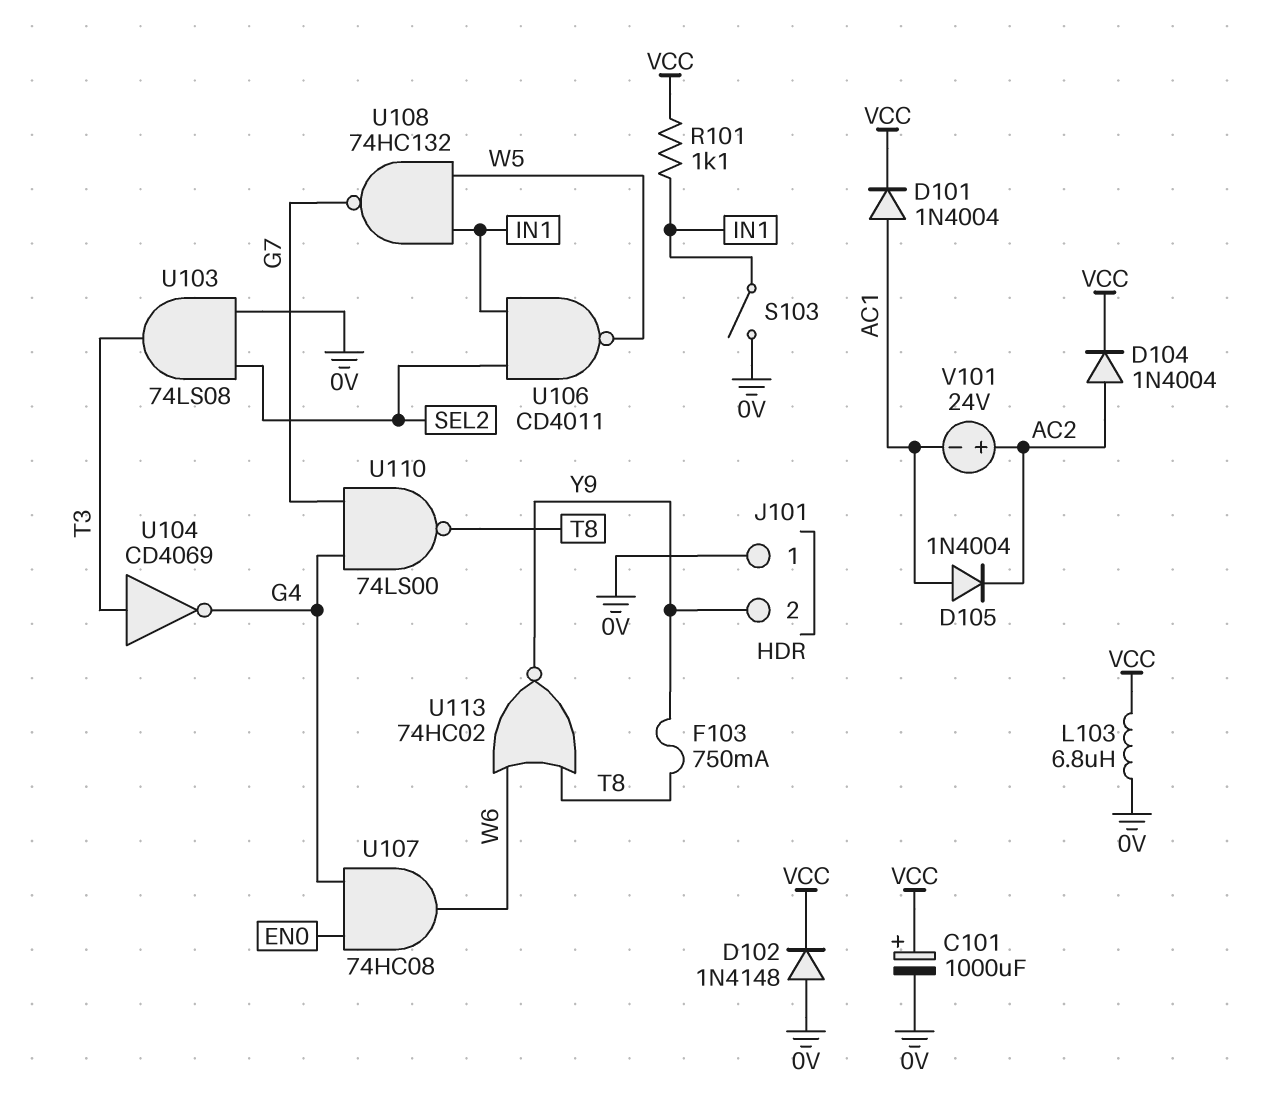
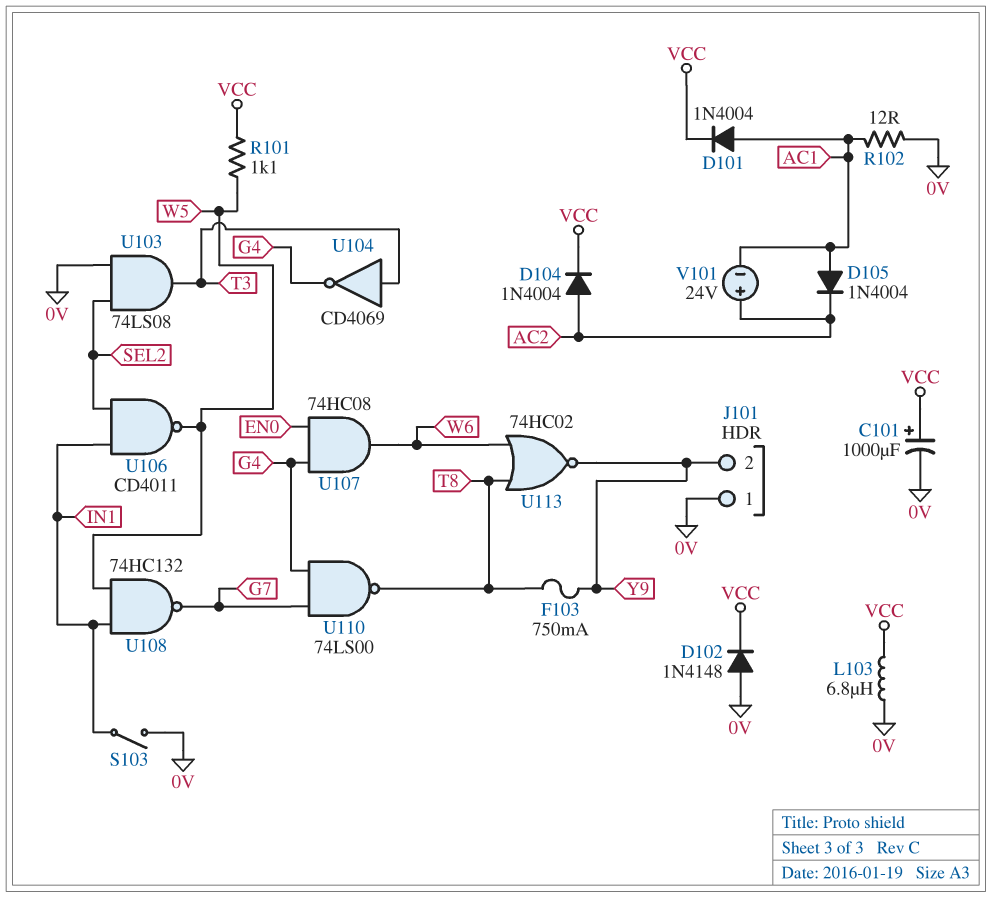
R101: 1.1k (IN1, VCC) -> 1.1k (VCC, W5)
R102: none -> 12 (0V, AC1)

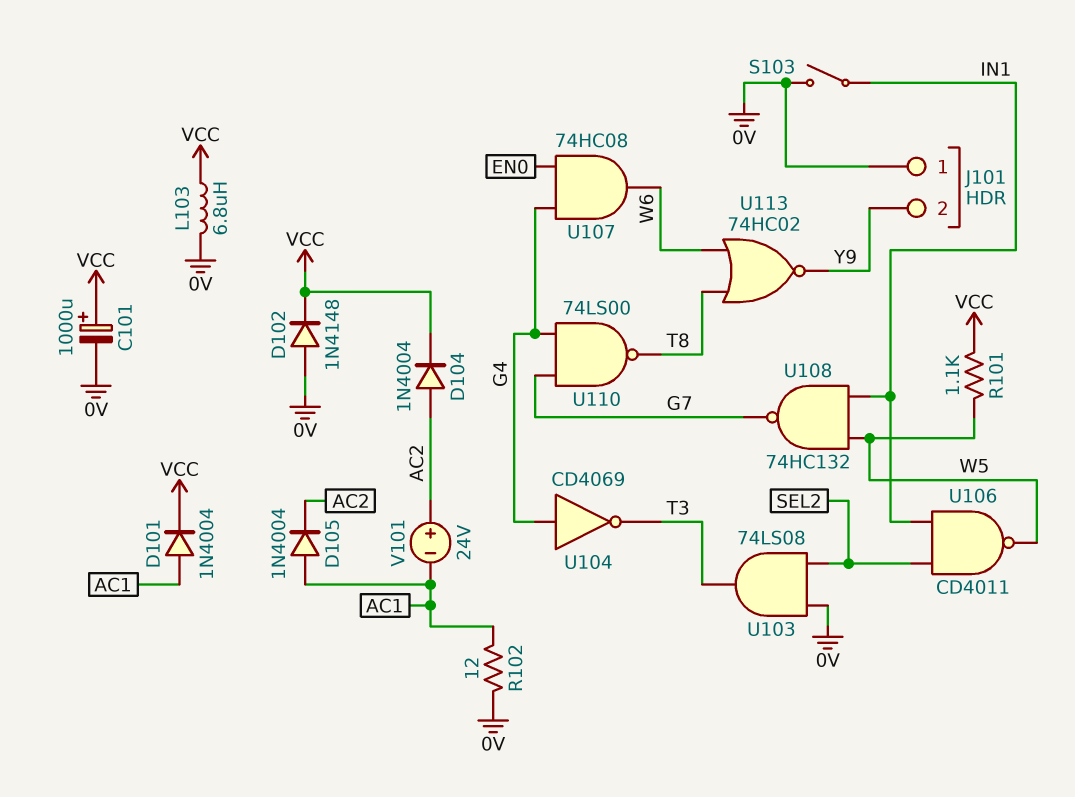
F103: 750mA (T8, Y9) -> none
U104: NOT CD4069 (in T3, out G4) -> NOT CD4069 (in G4, out T3)

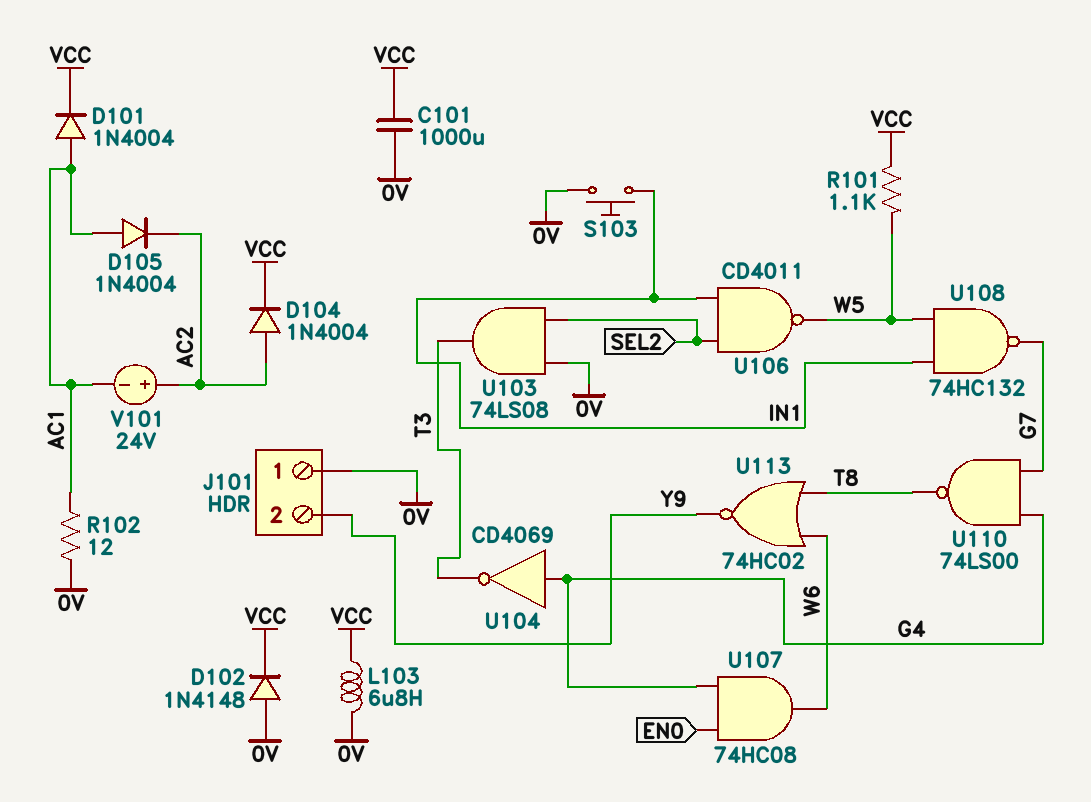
C101: 1000uF (plus VCC, minus 0V) -> 1000uF (0V, VCC)
S103: switch (0V, IN1) -> button (0V, IN1)

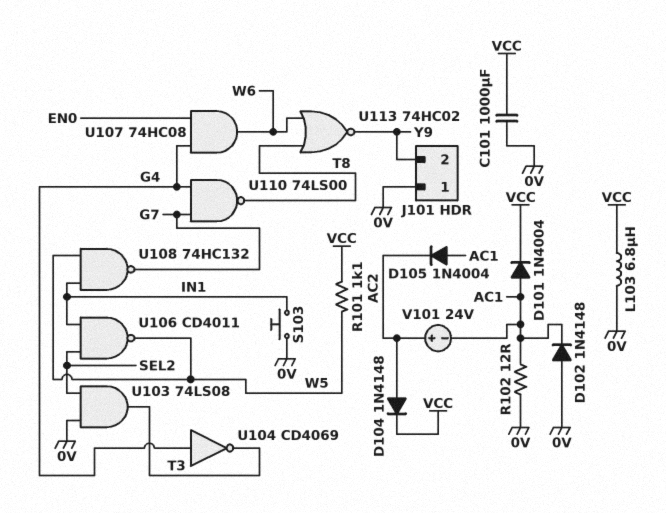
D102: diode 1N4148 (A 0V, K VCC) -> diode 1N4148 (A 0V, K AC1)
D104: diode 1N4004 (A AC2, K VCC) -> diode 1N4148 (A AC2, K VCC)

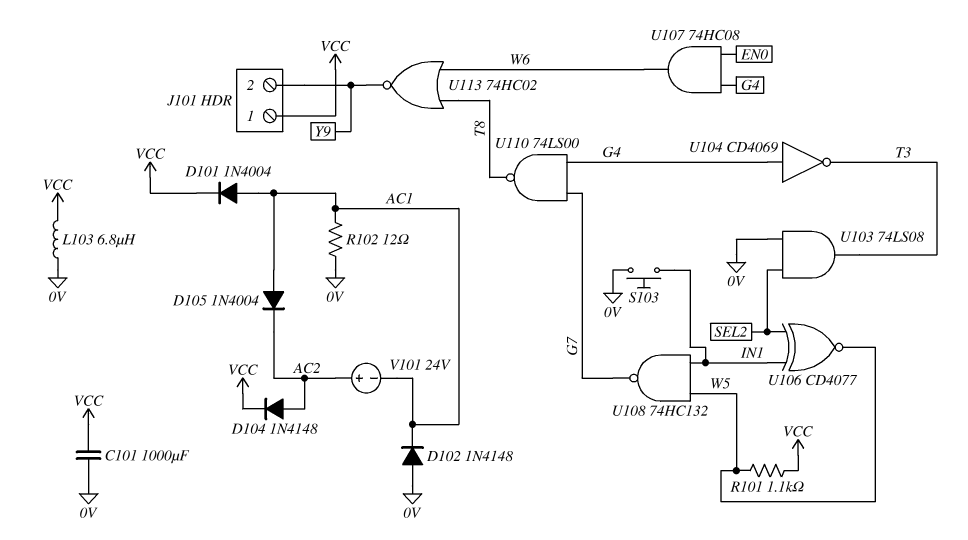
J101 pin 1: 0V -> VCC
U106: NAND CD4011 (in IN1, in SEL2, out W5) -> XNOR CD4077 (in IN1, in SEL2, out W5)

